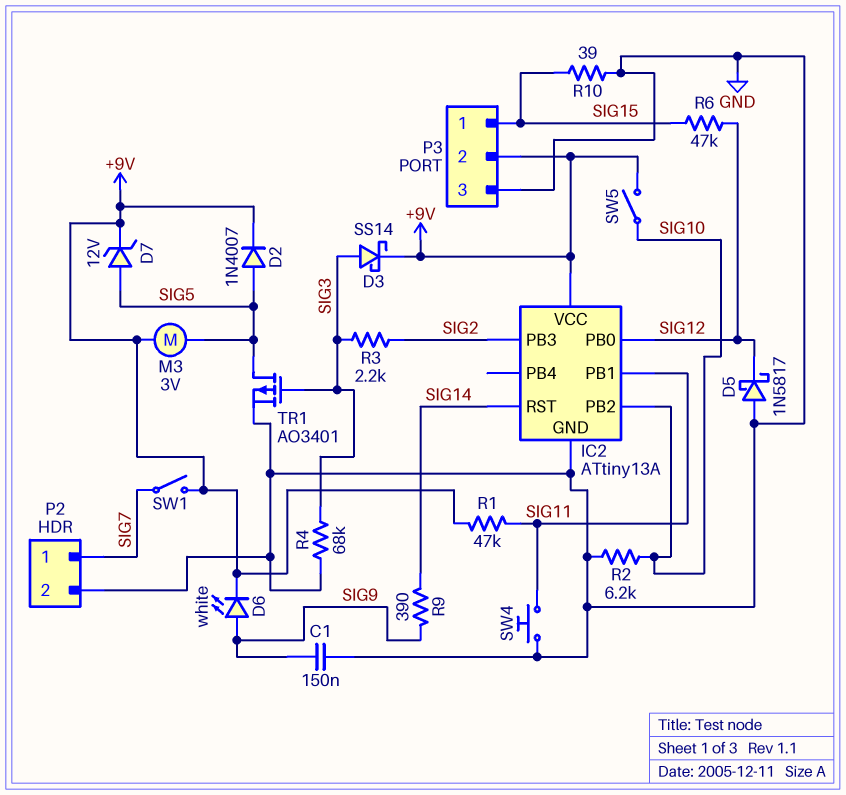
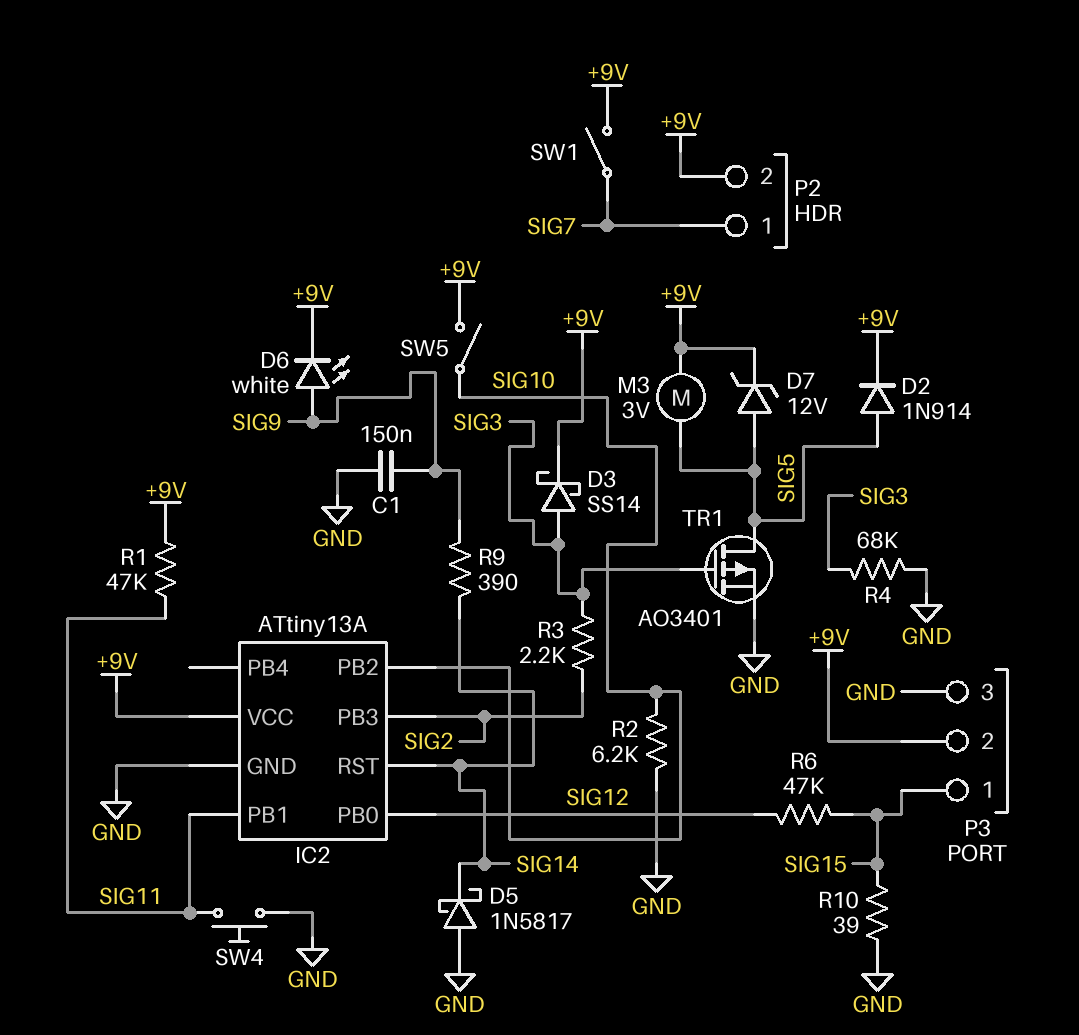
D2: diode 1N4007 (A SIG5, K +9V) -> diode 1N914 (A SIG5, K +9V)
D5: schottky 1N5817 (A GND, K SIG12) -> schottky 1N5817 (A GND, K SIG14)
P2 pin 2: GND -> +9V

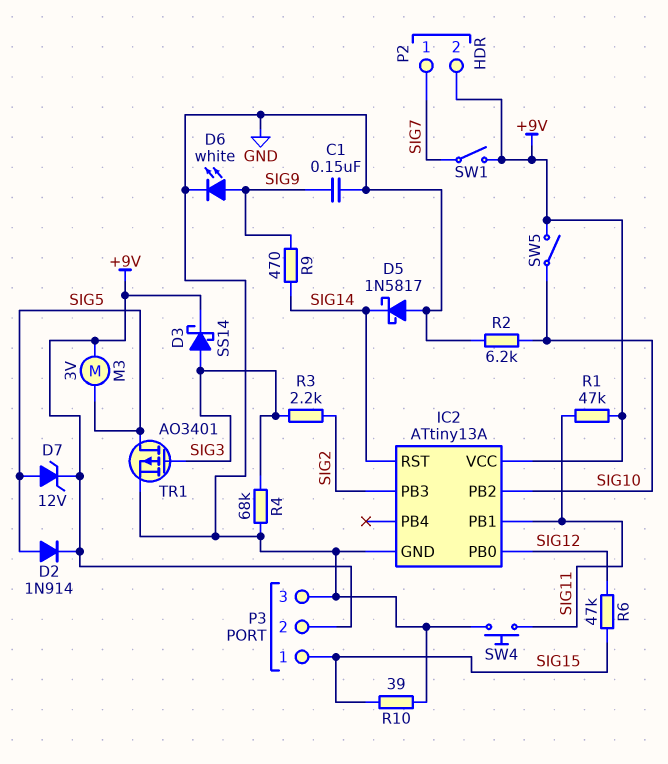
D6: LED white (A SIG9, K +9V) -> LED white (A SIG9, K GND)
R9: 390 (SIG9, SIG14) -> 470 (SIG9, SIG14)

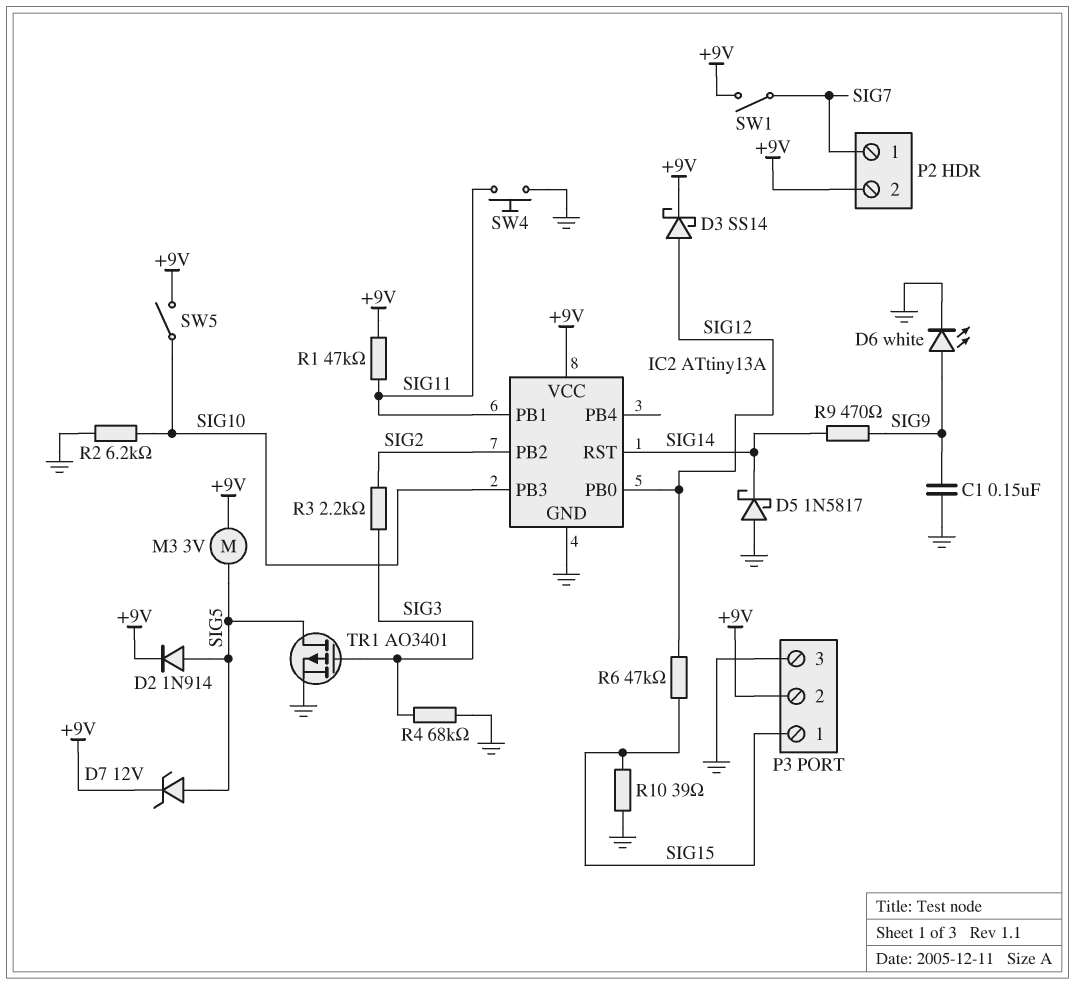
D3: schottky SS14 (A SIG3, K +9V) -> schottky SS14 (A SIG12, K +9V)
IC2 pin PB2: SIG10 -> SIG2
IC2 pin PB3: SIG2 -> SIG10

